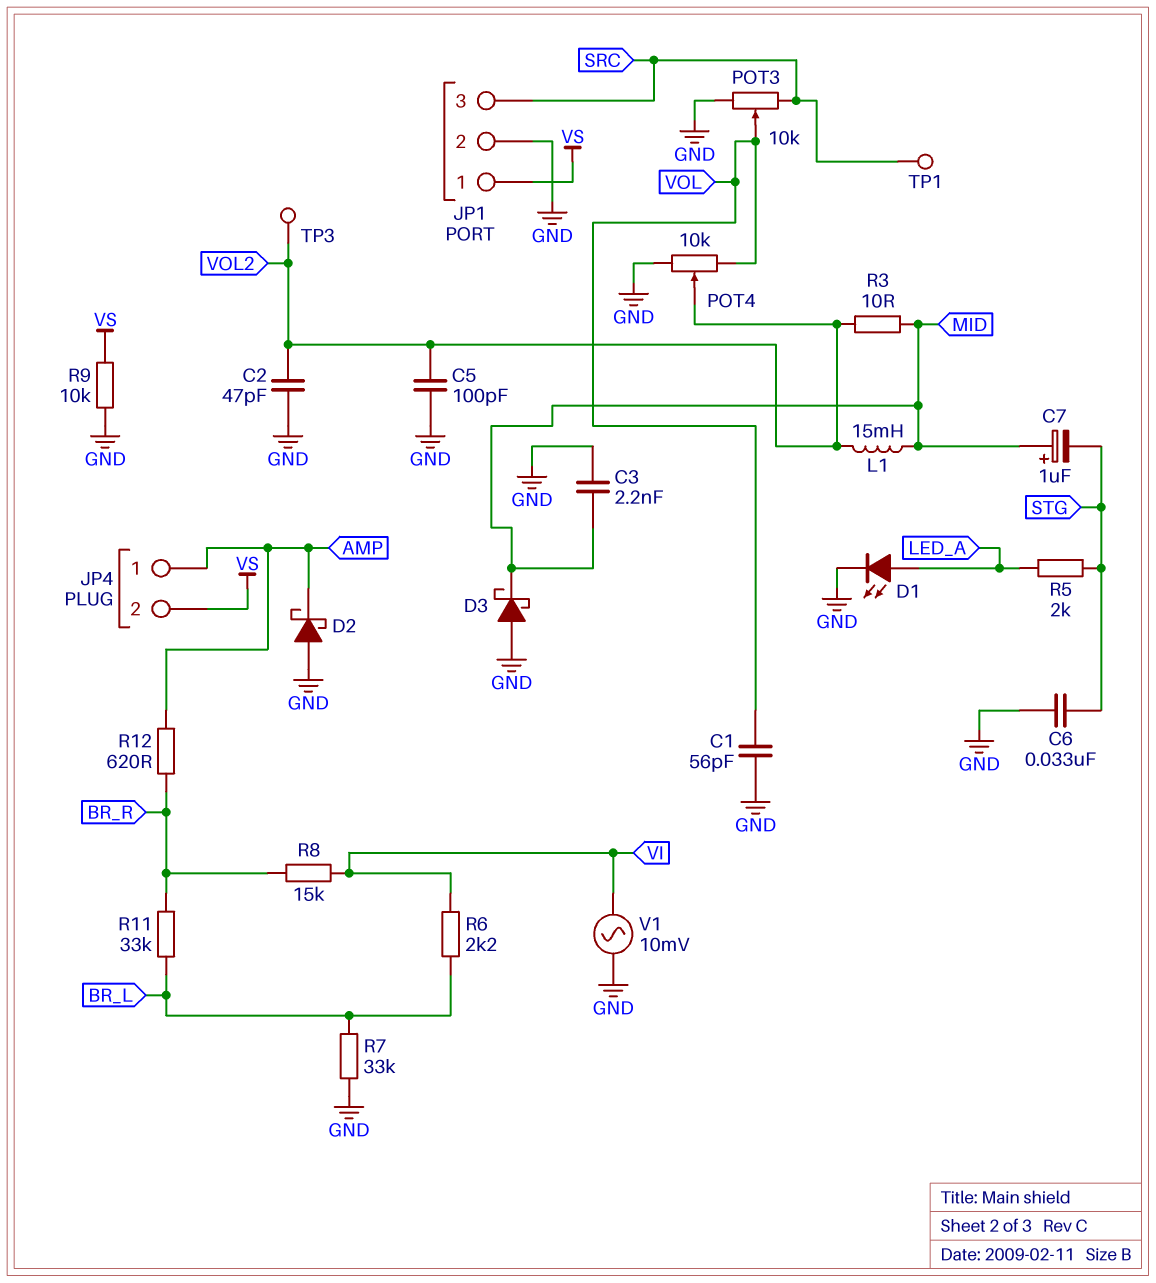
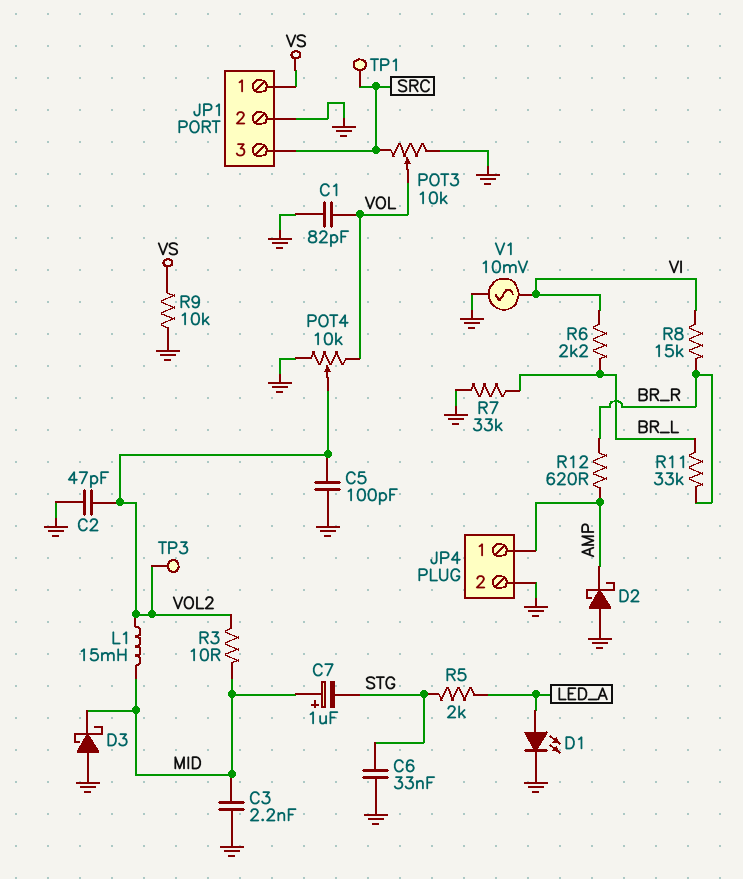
C1: 56pF (GND, VOL) -> 82pF (GND, VOL)
JP4 pin 2: VS -> GND

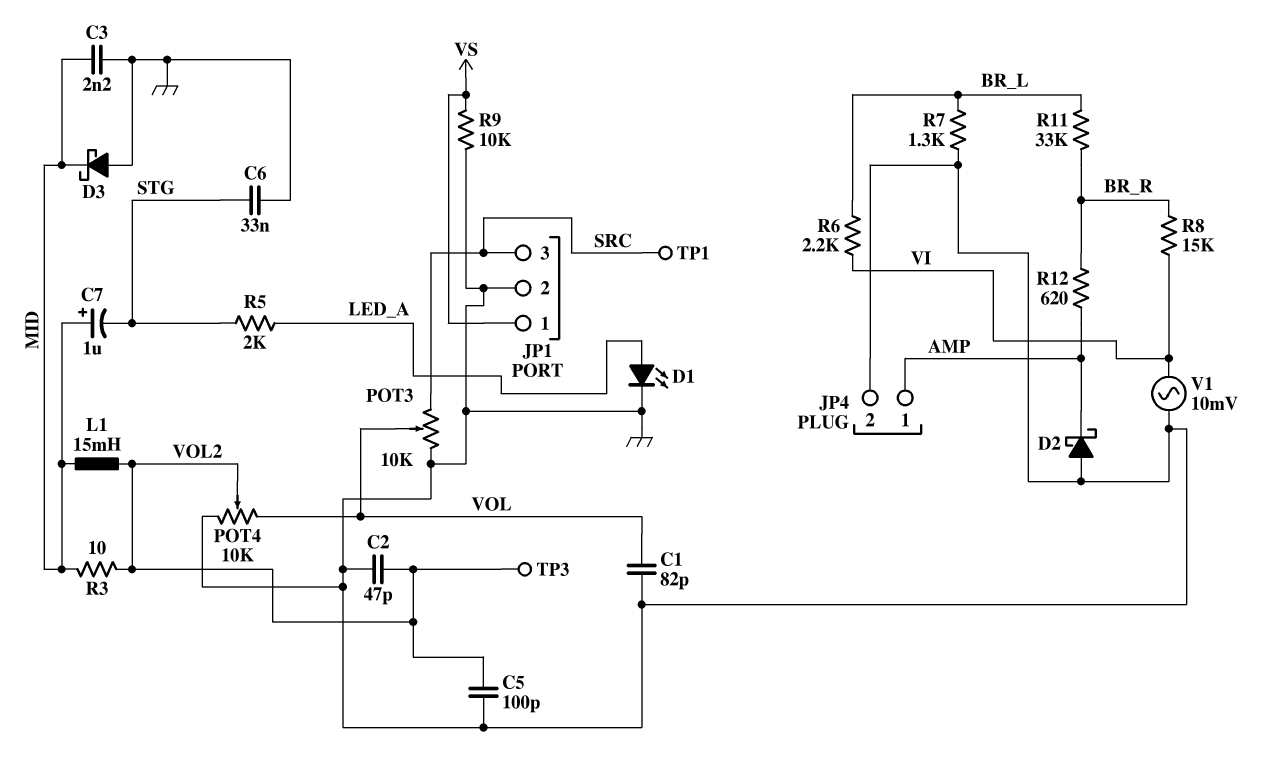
R7: 33k (BR_L, GND) -> 1.3k (BR_L, GND)

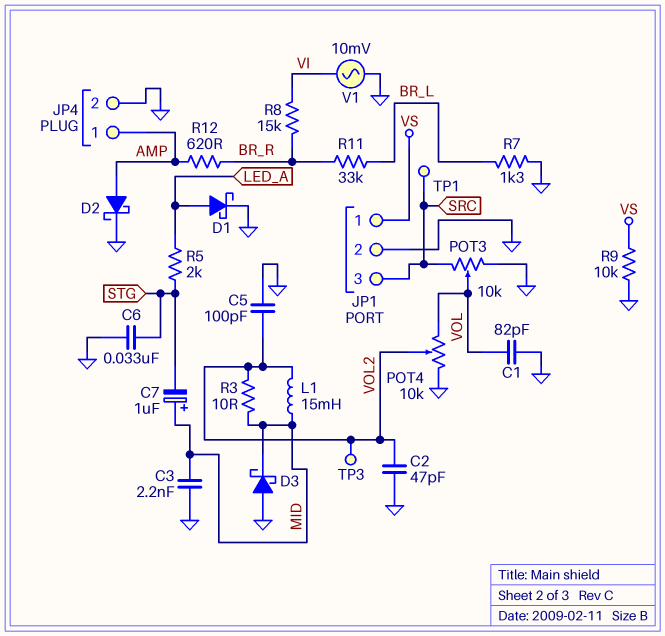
D1: LED (A LED_A, K GND) -> schottky (A LED_A, K GND)
D2: schottky (A GND, K AMP) -> schottky (A AMP, K GND)
R6: 2.2k (BR_L, VI) -> none

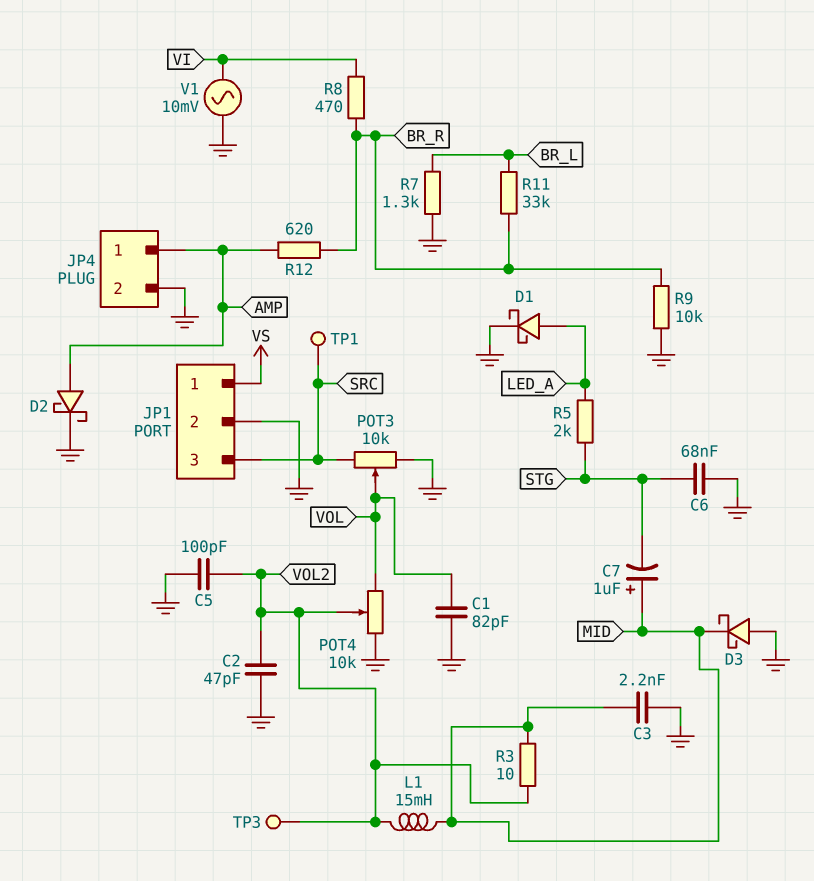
C6: 33nF (GND, STG) -> 68nF (GND, STG)
R8: 15k (BR_R, VI) -> 470 (BR_R, VI)
R9: 10k (GND, VS) -> 10k (BR_R, GND)

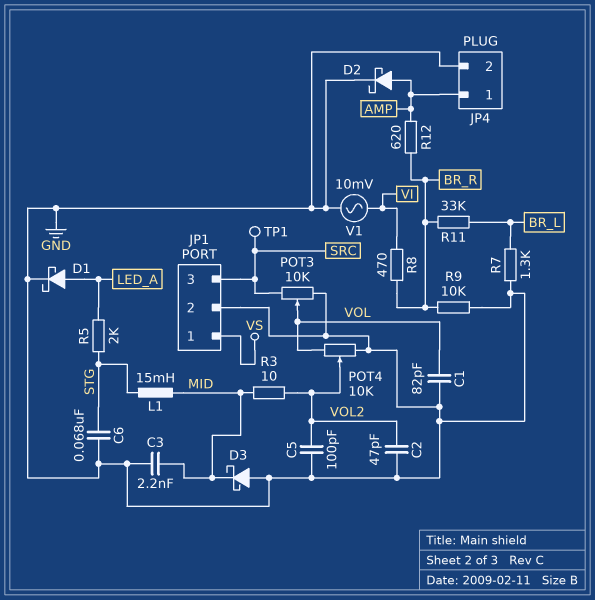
C7: 1uF (plus MID, minus STG) -> none
L1: 15mH (MID, VOL2) -> 15mH (MID, STG)
TP3: test point (VOL2) -> none

